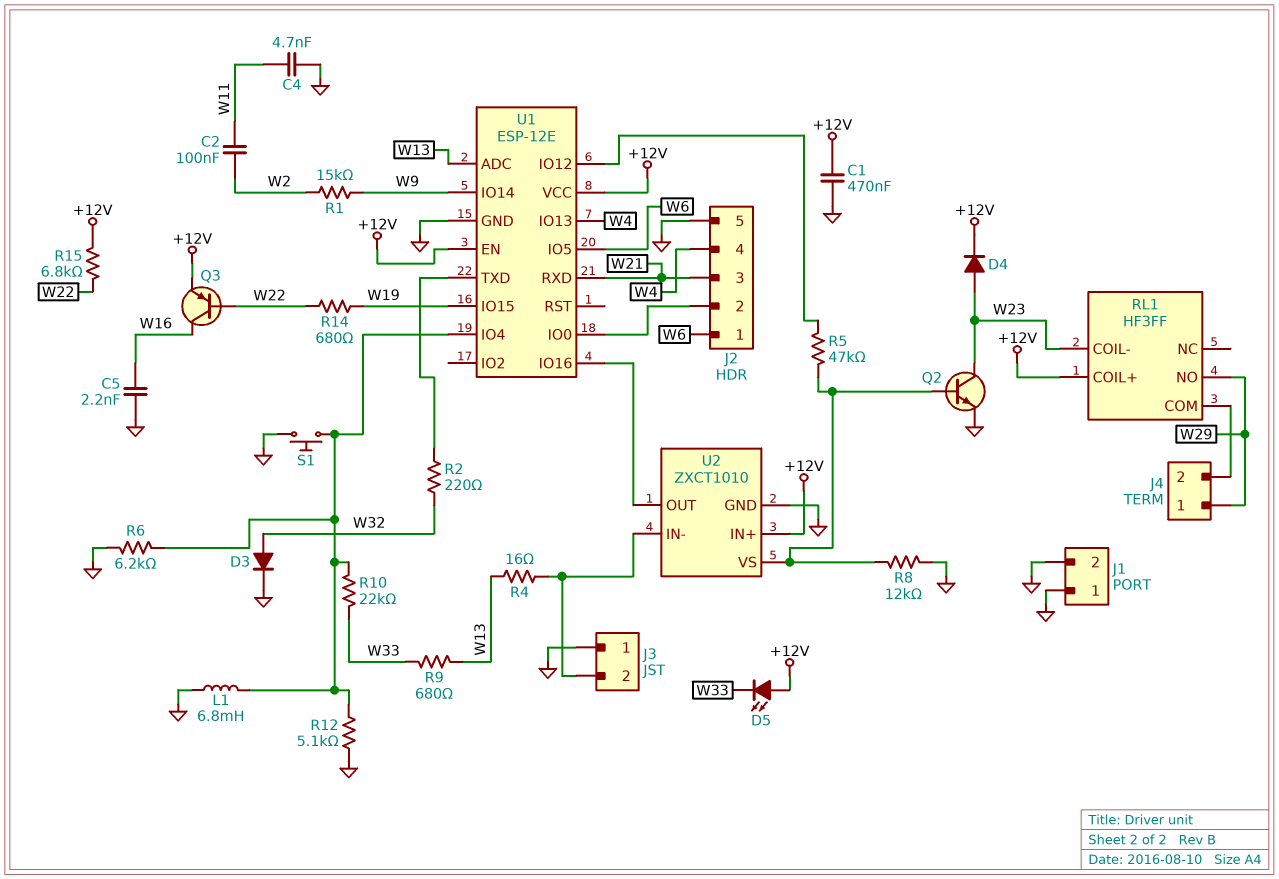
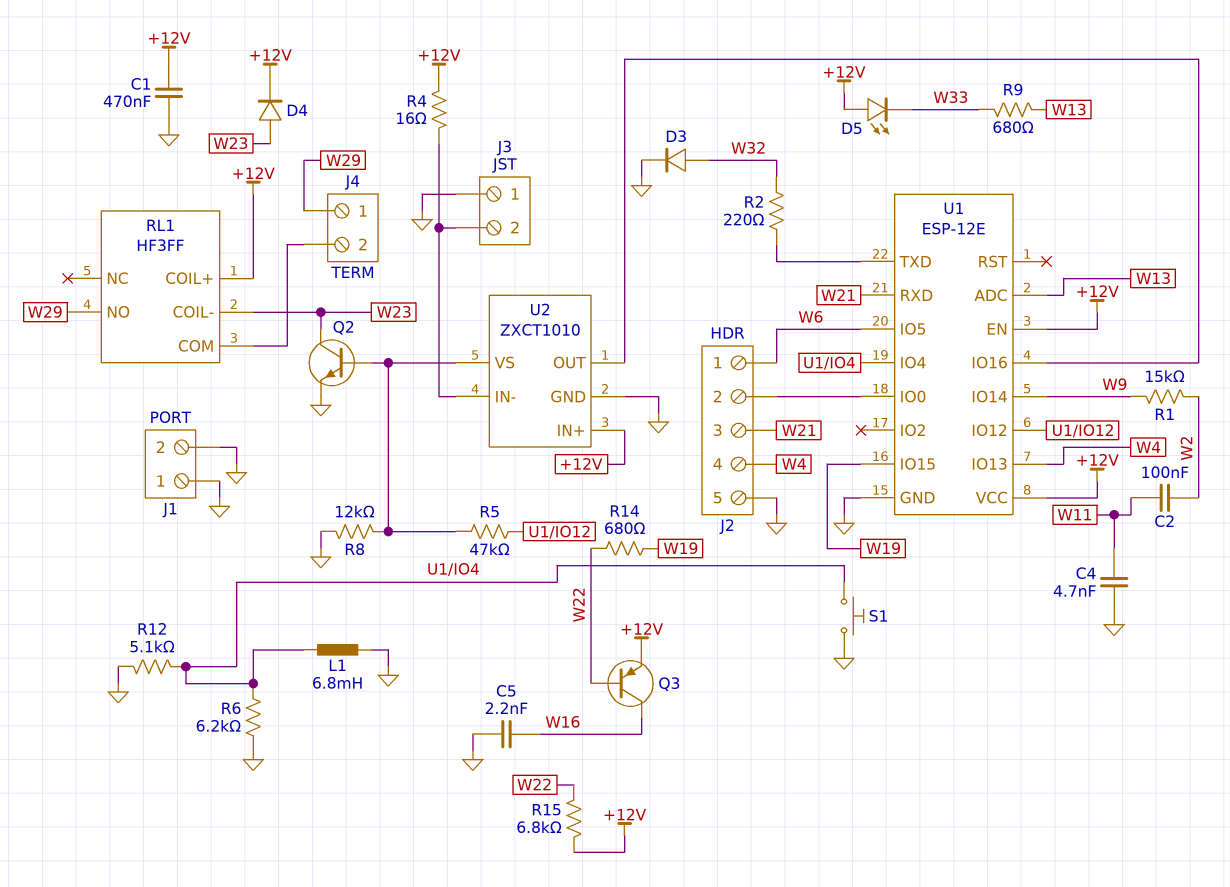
R4: 16 (J3/2, W13) -> 16 (+12V, J3/2)
R10: 22k (U1/IO4, W33) -> none

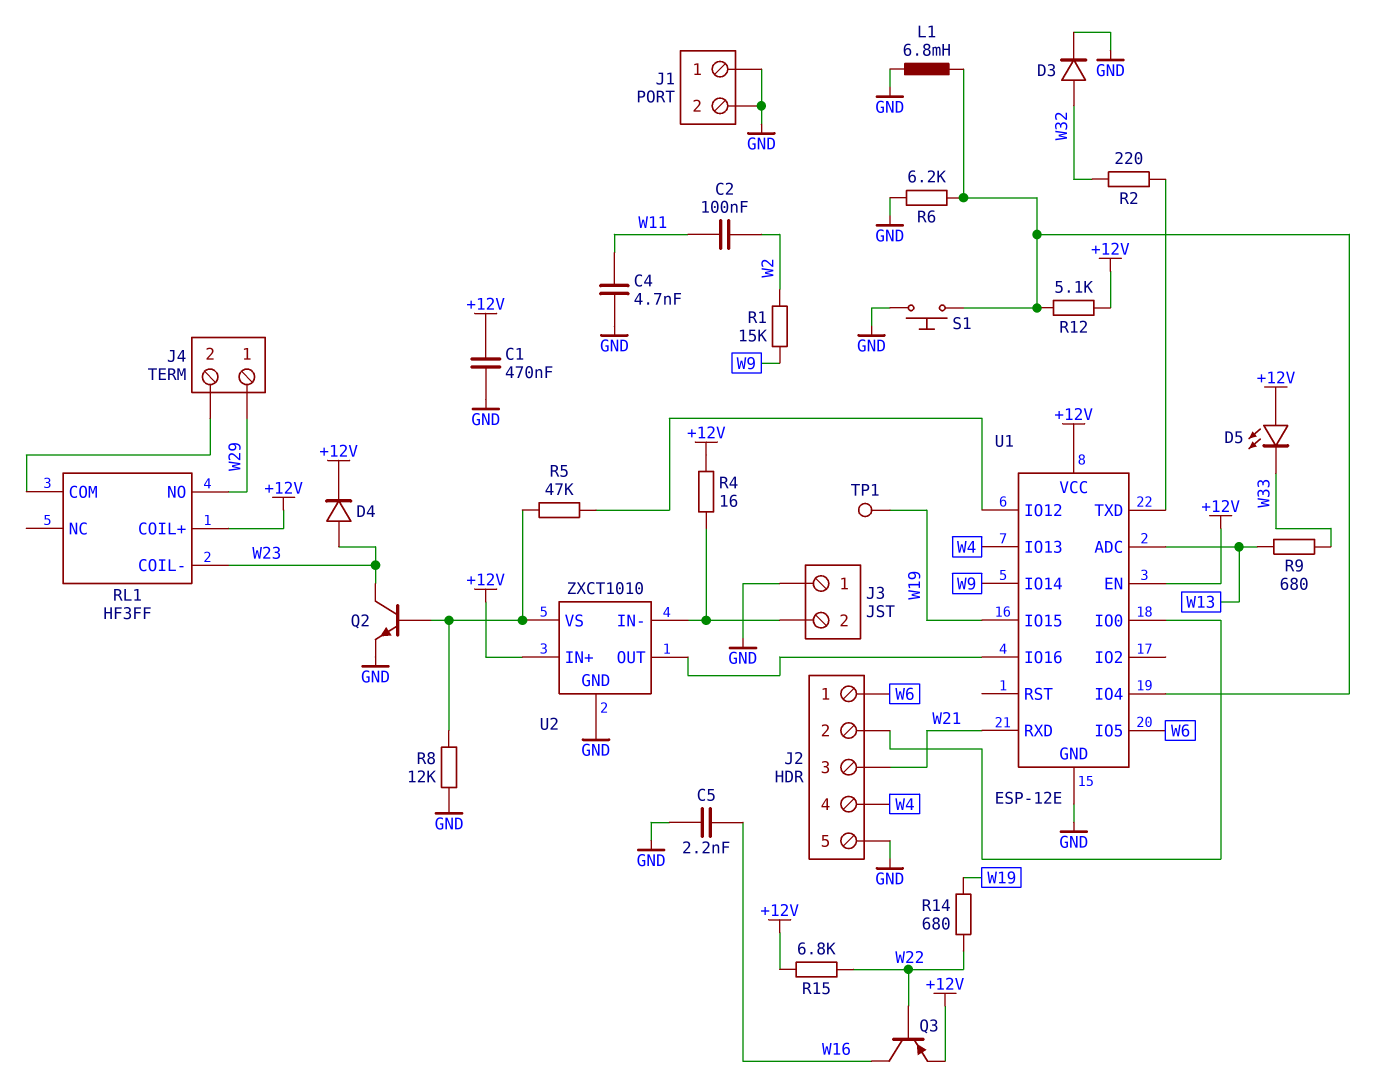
R12: 5.1k (GND, U1/IO4) -> 5.1k (+12V, U1/IO4)
TP1: none -> test point (W19)

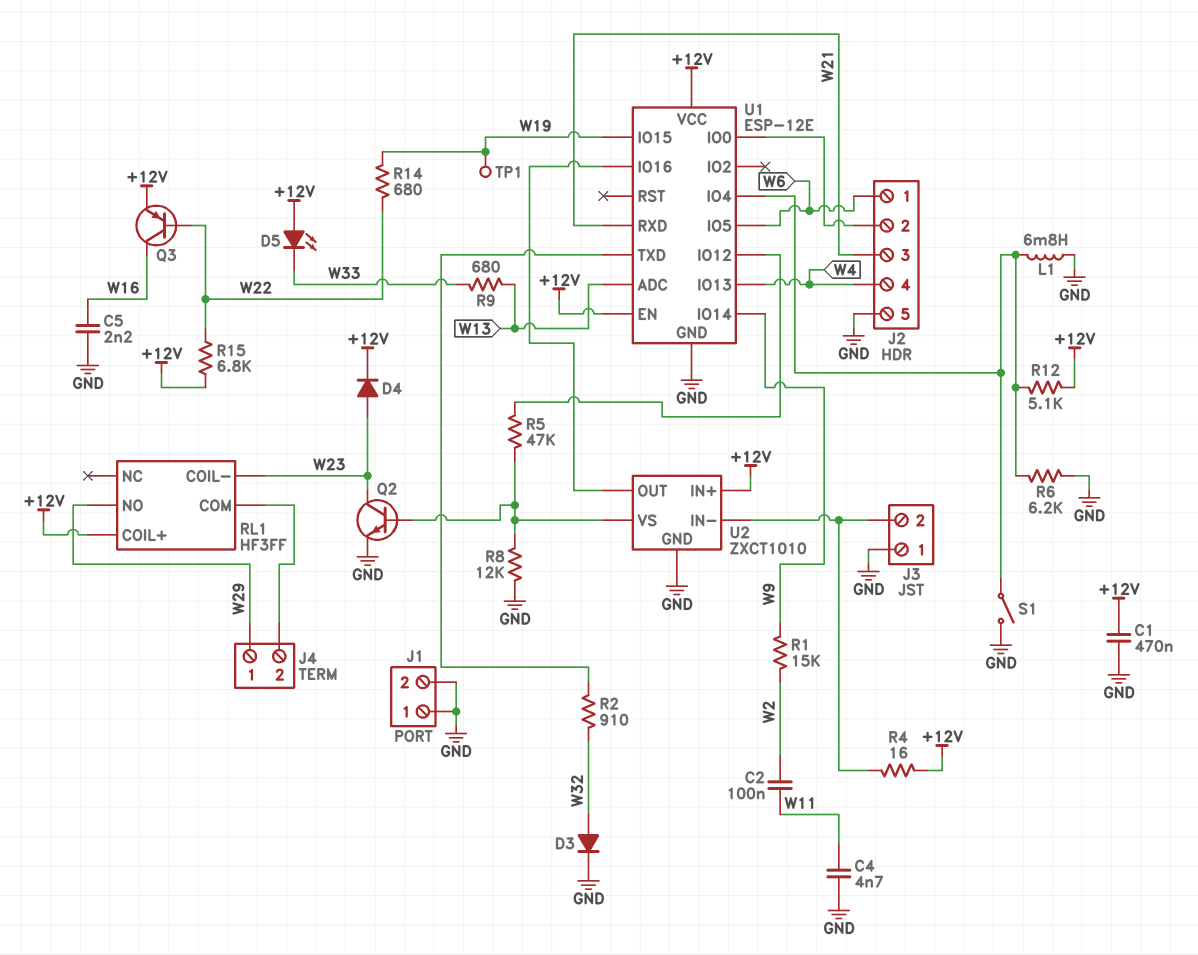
R2: 220 (U1/TXD, W32) -> 910 (U1/TXD, W32)
S1: button (GND, U1/IO4) -> switch (GND, U1/IO4)

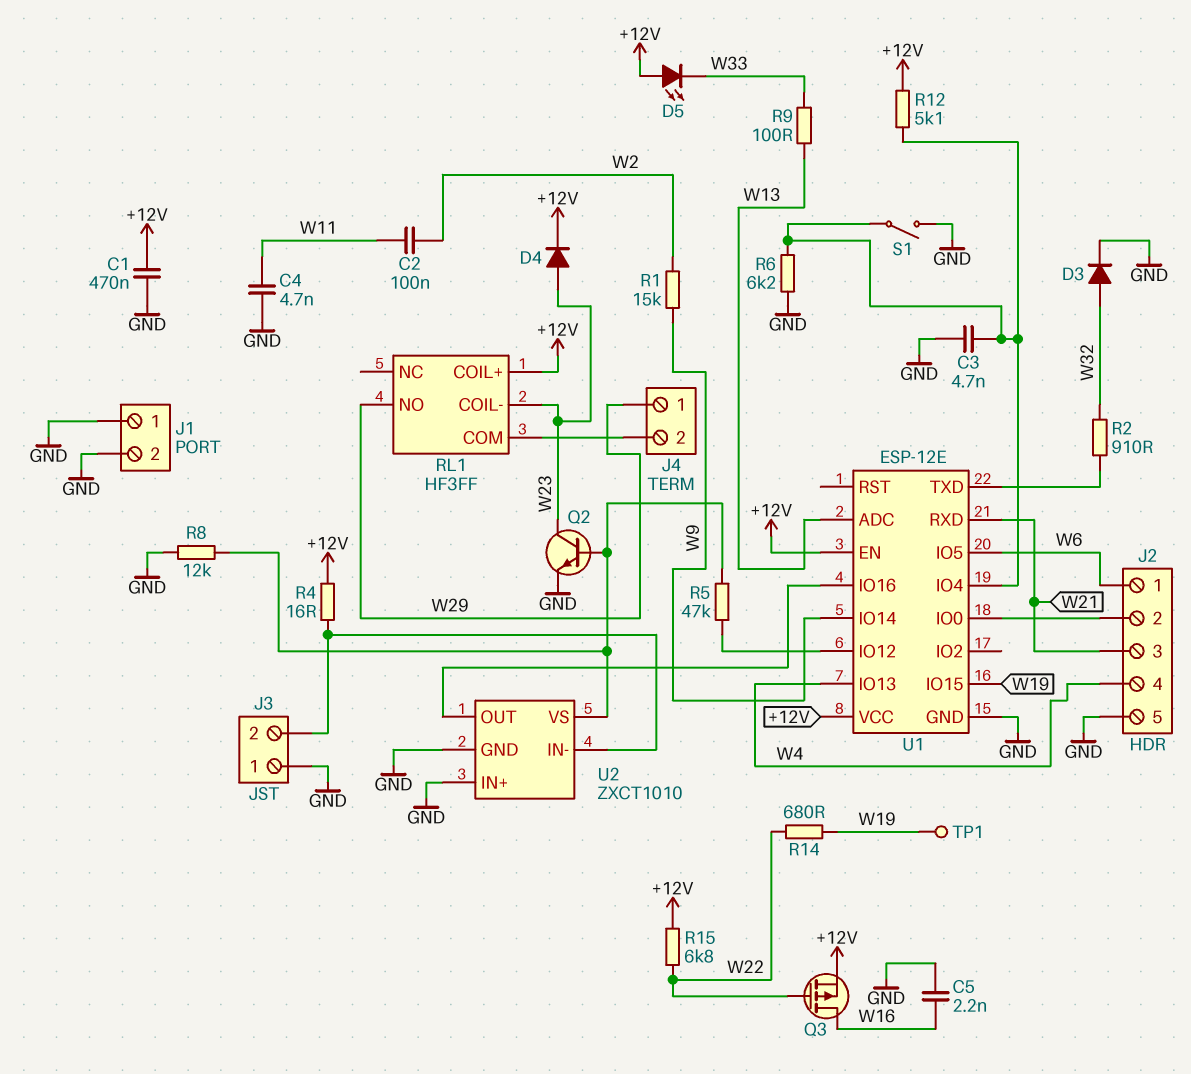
C3: none -> 4.7nF (GND, U1/IO4)
L1: 6.8mH (GND, U1/IO4) -> none
Q3: PNP (B W22, C W16, E +12V) -> PMOS (G W22, D W16, S +12V)
R9: 680 (W13, W33) -> 100 (W13, W33)
U2 pin IN+: +12V -> GND

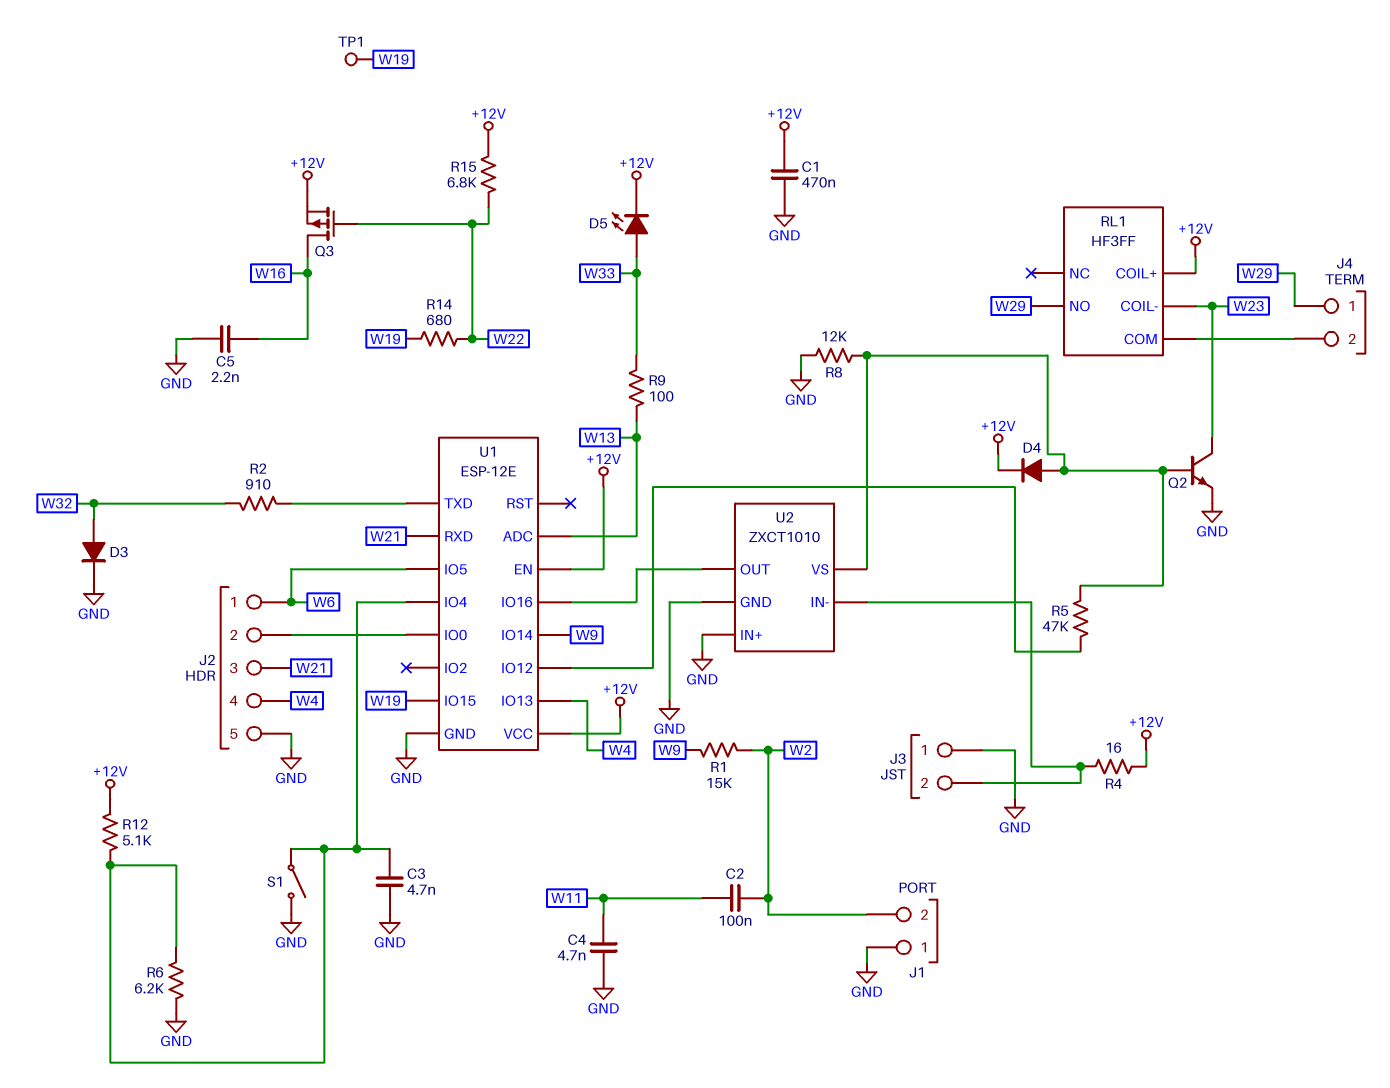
D4: diode (A W23, K +12V) -> diode (A U2/VS, K +12V)
D5: LED (A +12V, K W33) -> LED (A W33, K +12V)
J1 pin 2: GND -> W2

